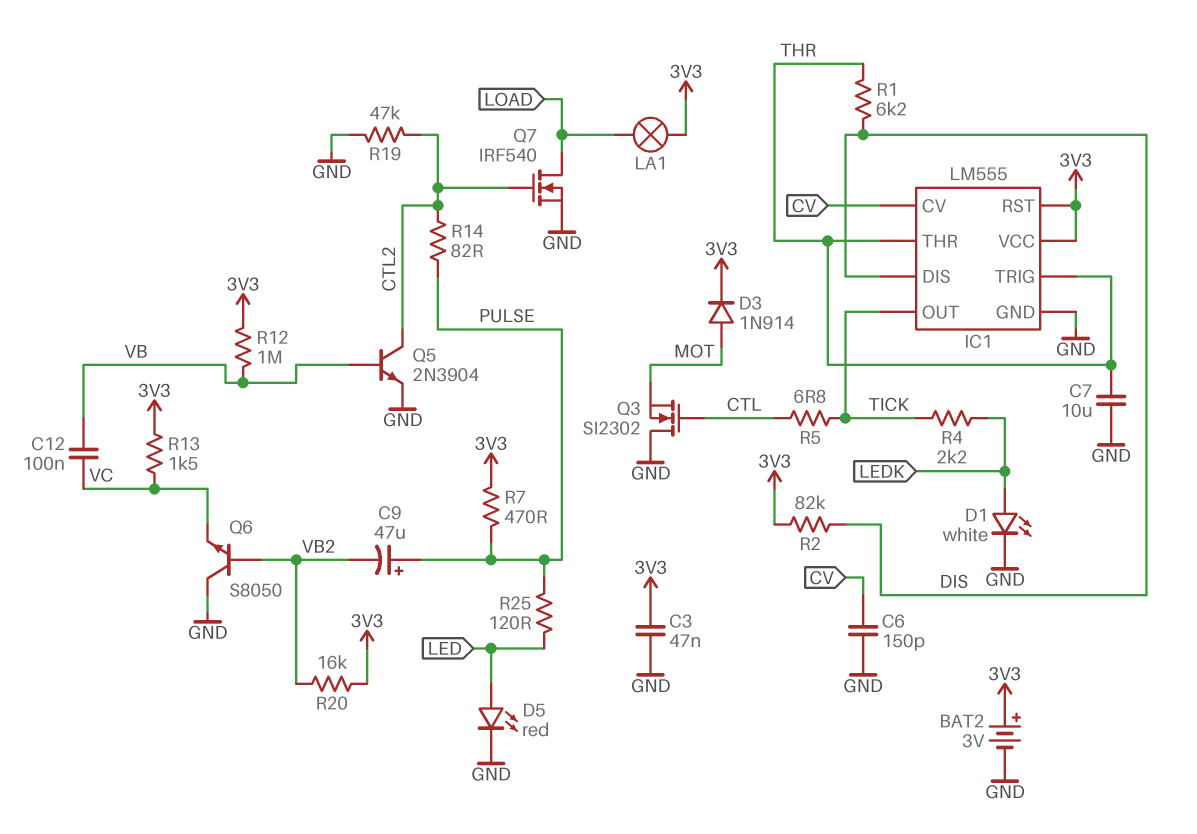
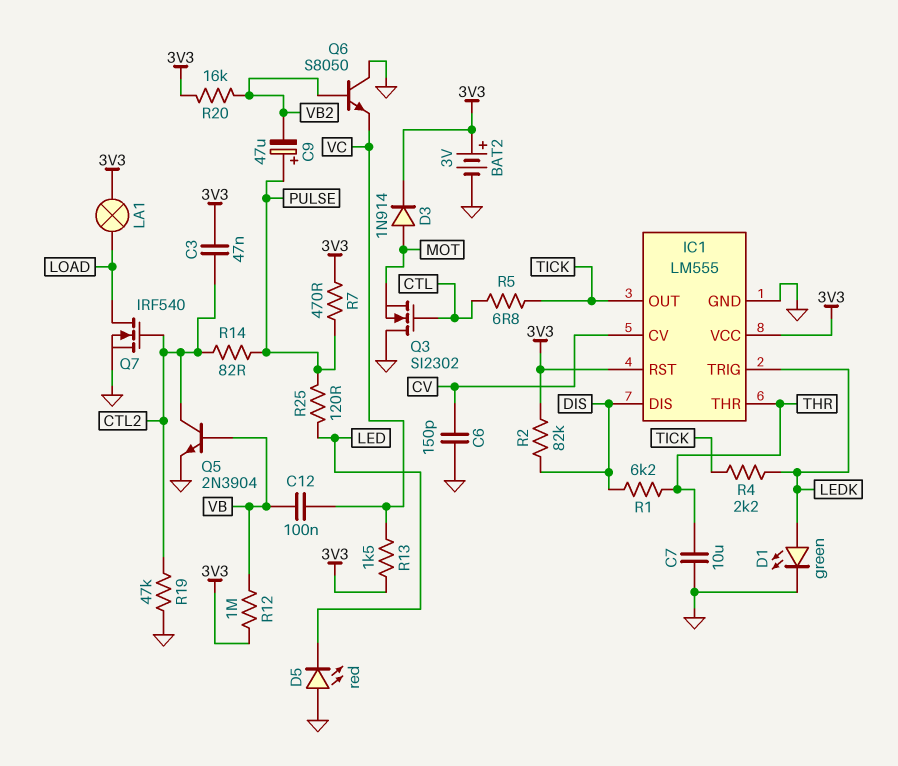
C3: 47nF (3V3, GND) -> 47nF (3V3, CTL2)
D1: LED white (A LEDK, K GND) -> LED green (A LEDK, K GND)
D5: LED red (A LED, K GND) -> LED red (A GND, K LED)
IC1 pin TRIG: THR -> LEDK

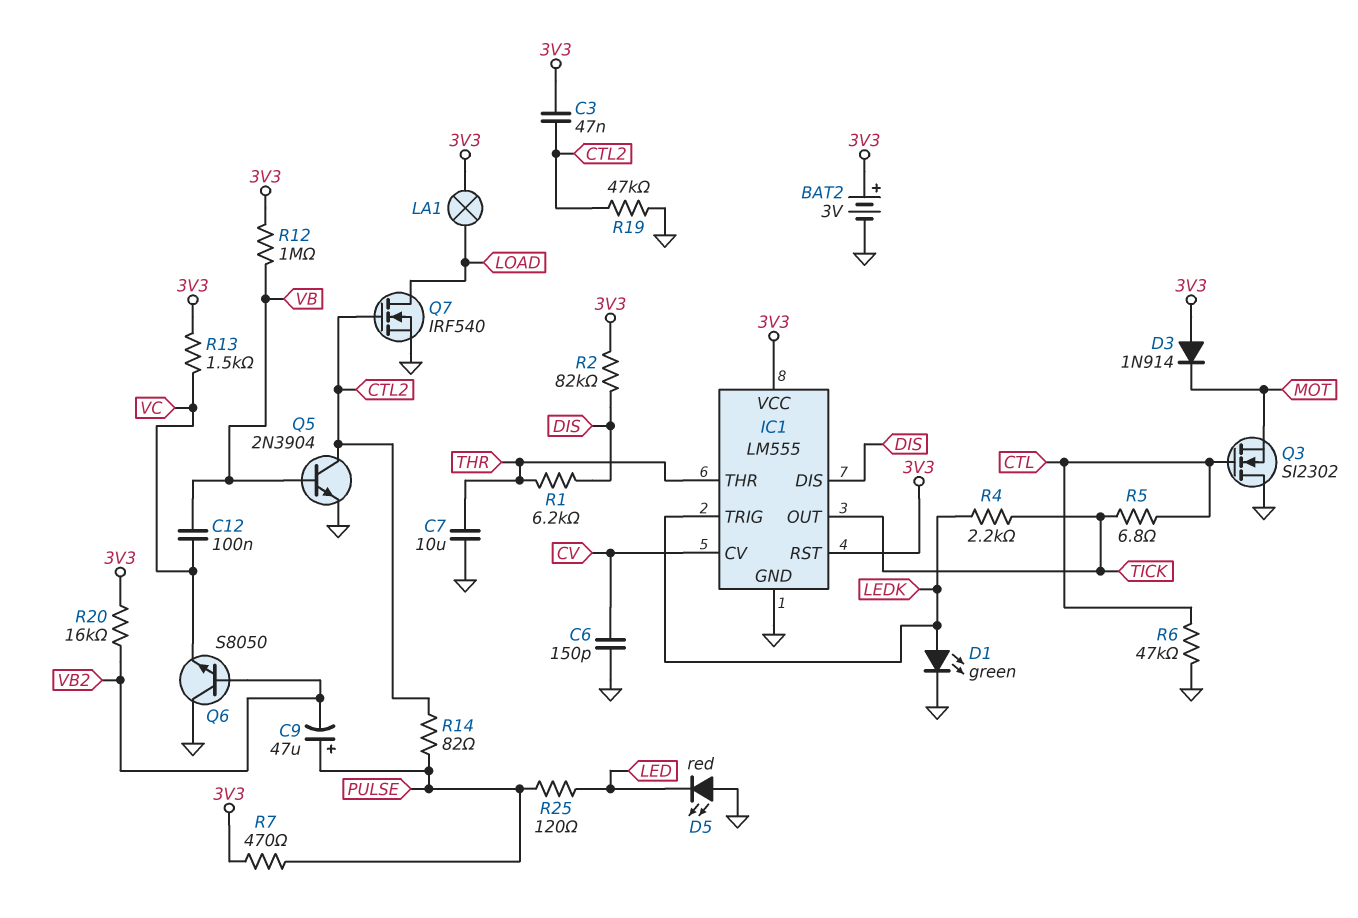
D3: diode 1N914 (A MOT, K 3V3) -> diode 1N914 (A 3V3, K MOT)
R6: none -> 47k (CTL, GND)

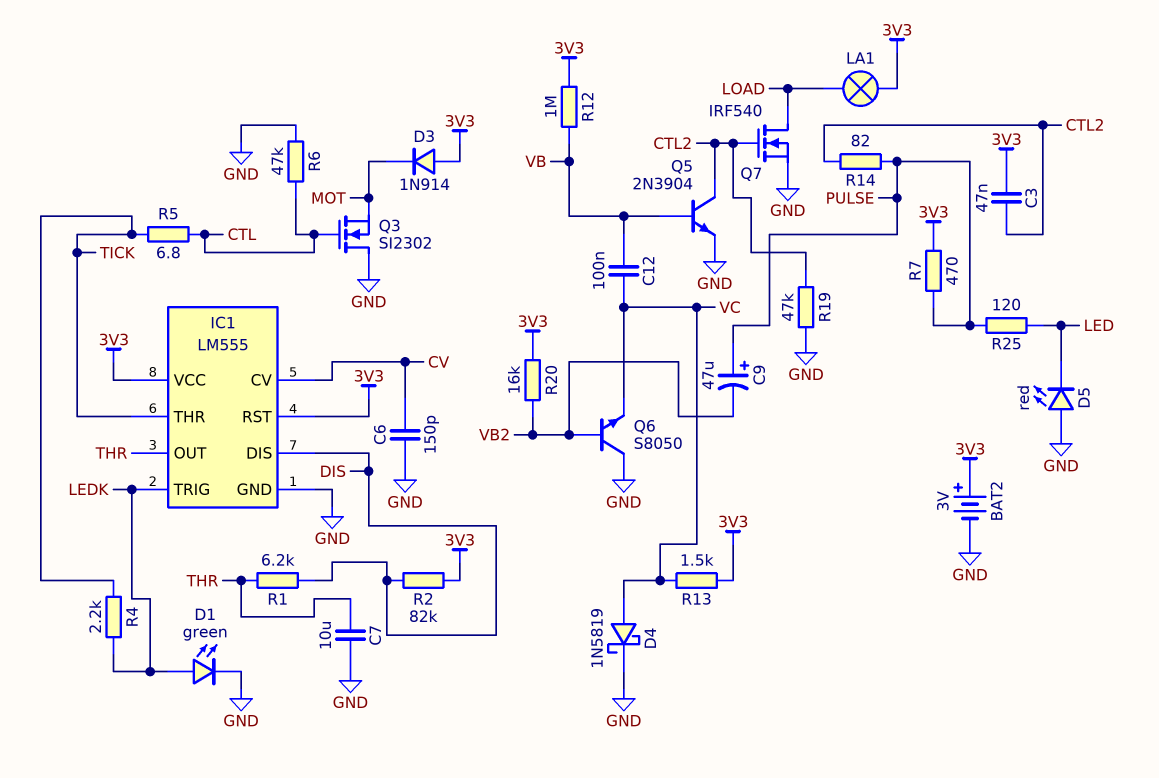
D4: none -> schottky 1N5819 (A VC, K GND)
IC1 pin OUT: TICK -> THR
IC1 pin THR: THR -> TICK

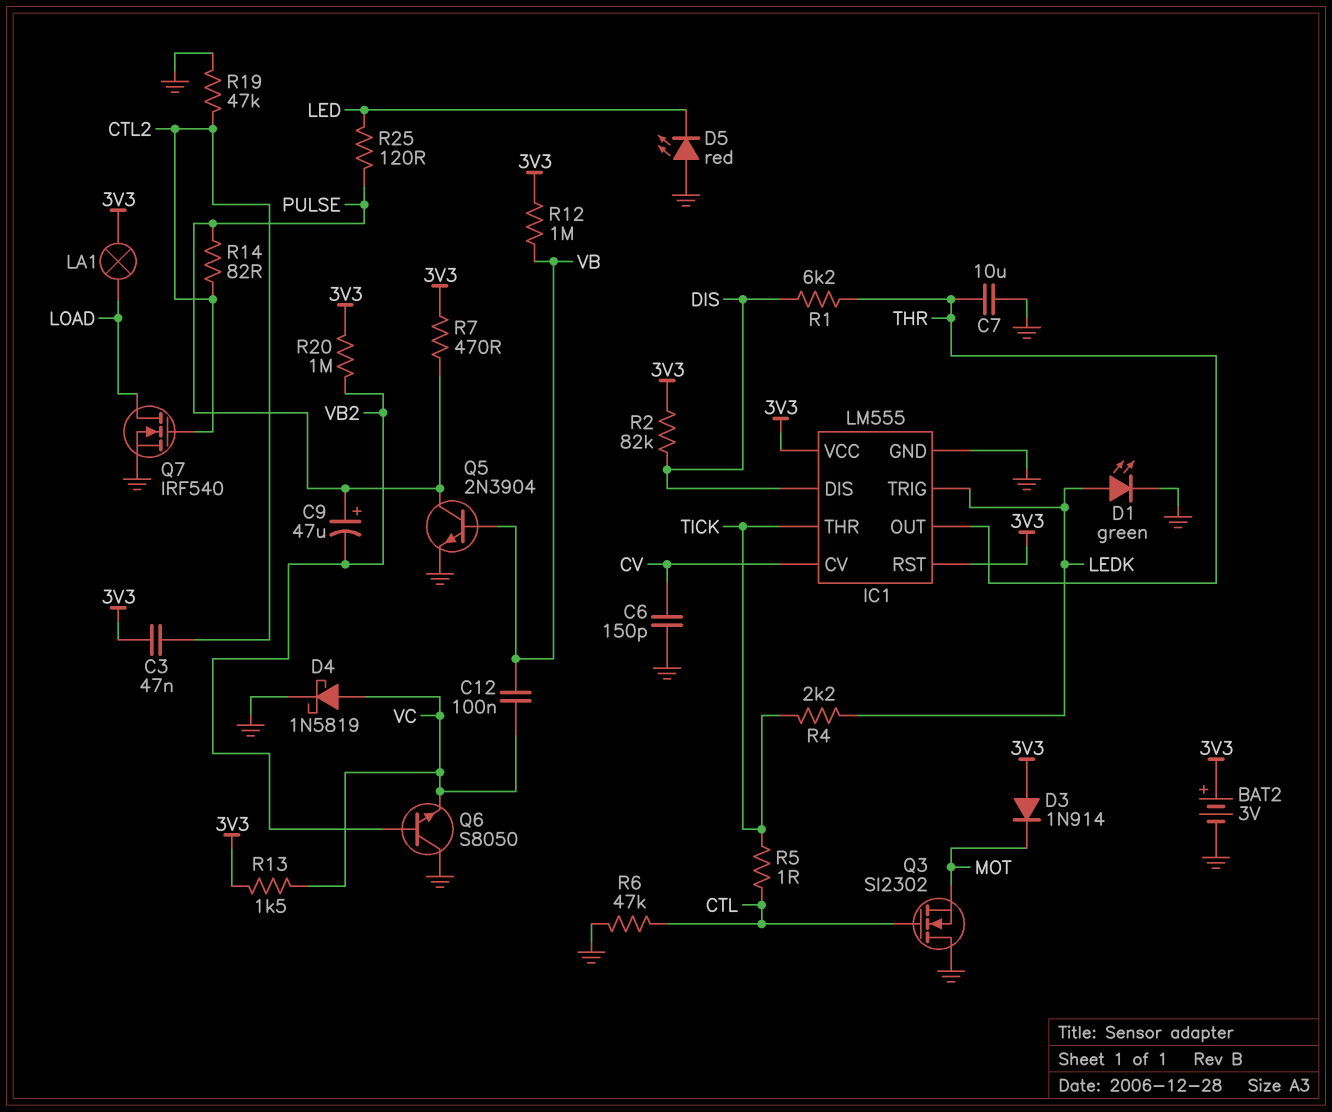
Q5: NPN 2N3904 (B VB, C CTL2, E GND) -> NPN 2N3904 (B VB, C PULSE, E GND)
R5: 6.8 (CTL, TICK) -> 1 (CTL, TICK)
R20: 16k (3V3, VB2) -> 1M (3V3, VB2)

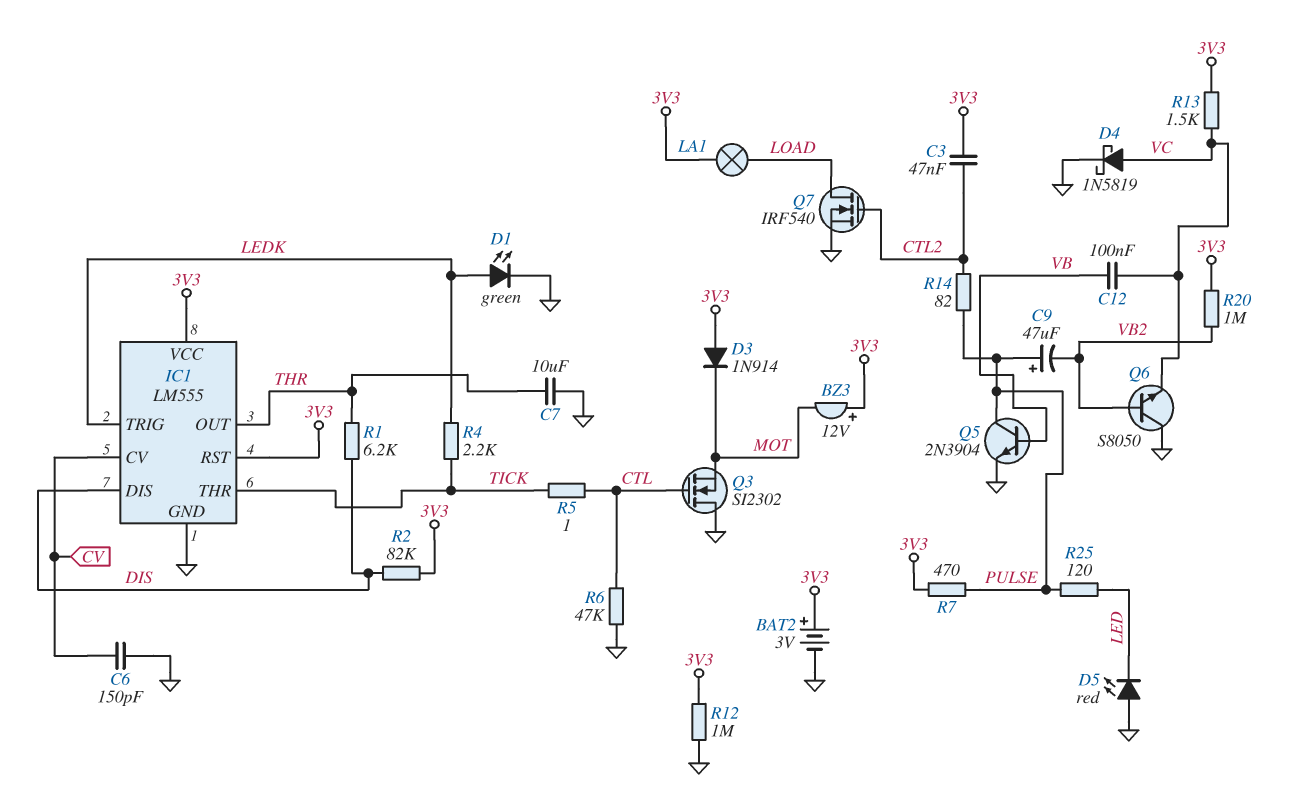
BZ3: none -> buzzer 12V (plus 3V3, minus MOT)
R12: 1M (3V3, VB) -> 1M (3V3, GND)
R19: 47k (CTL2, GND) -> none

